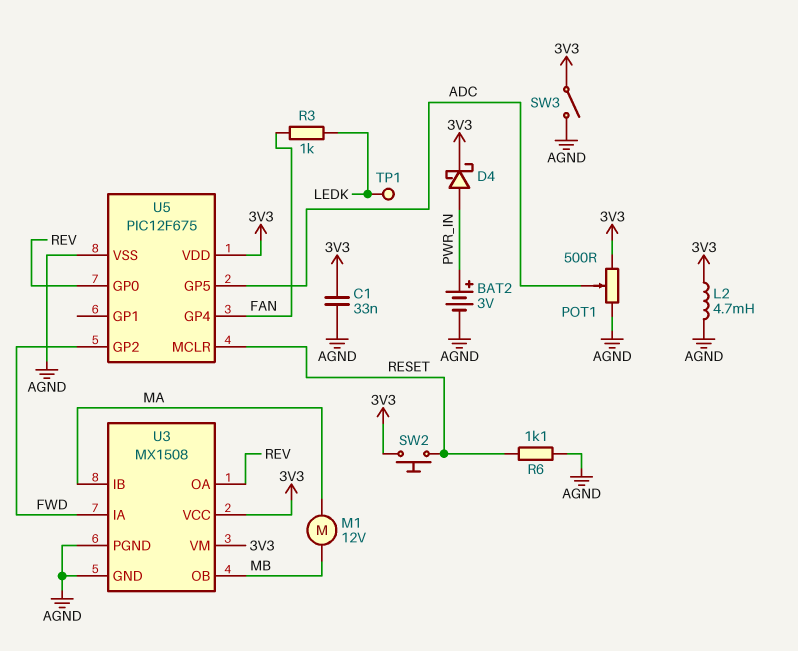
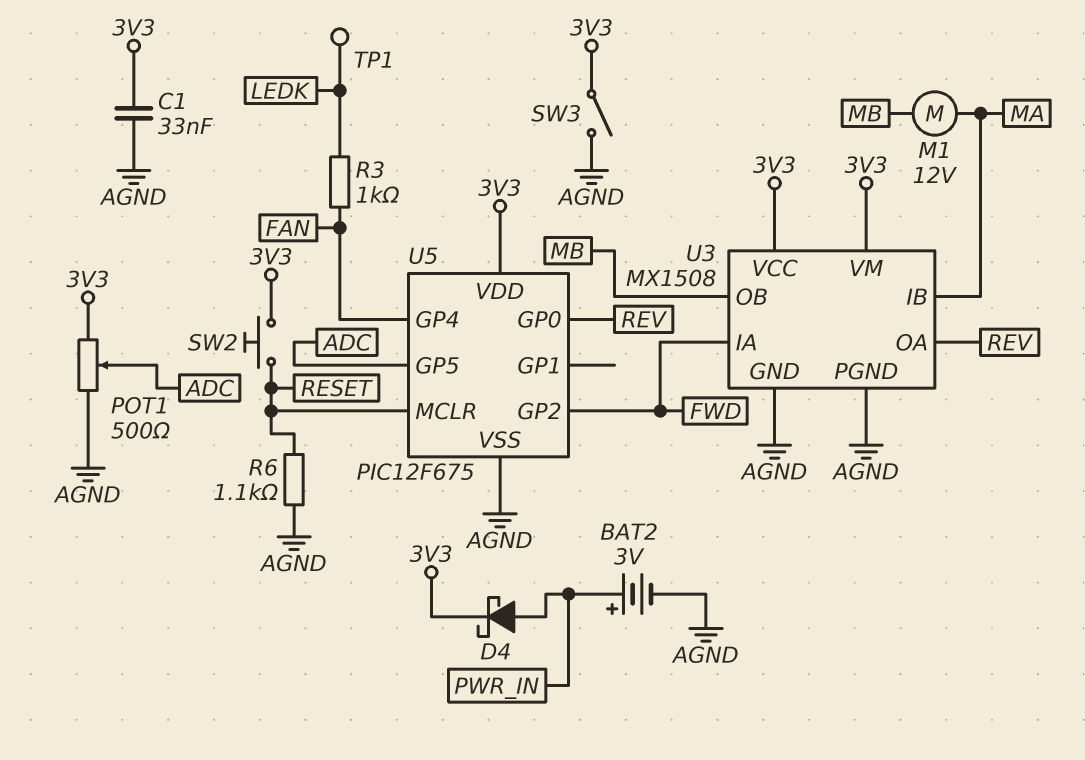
L2: 4.7mH (3V3, AGND) -> none

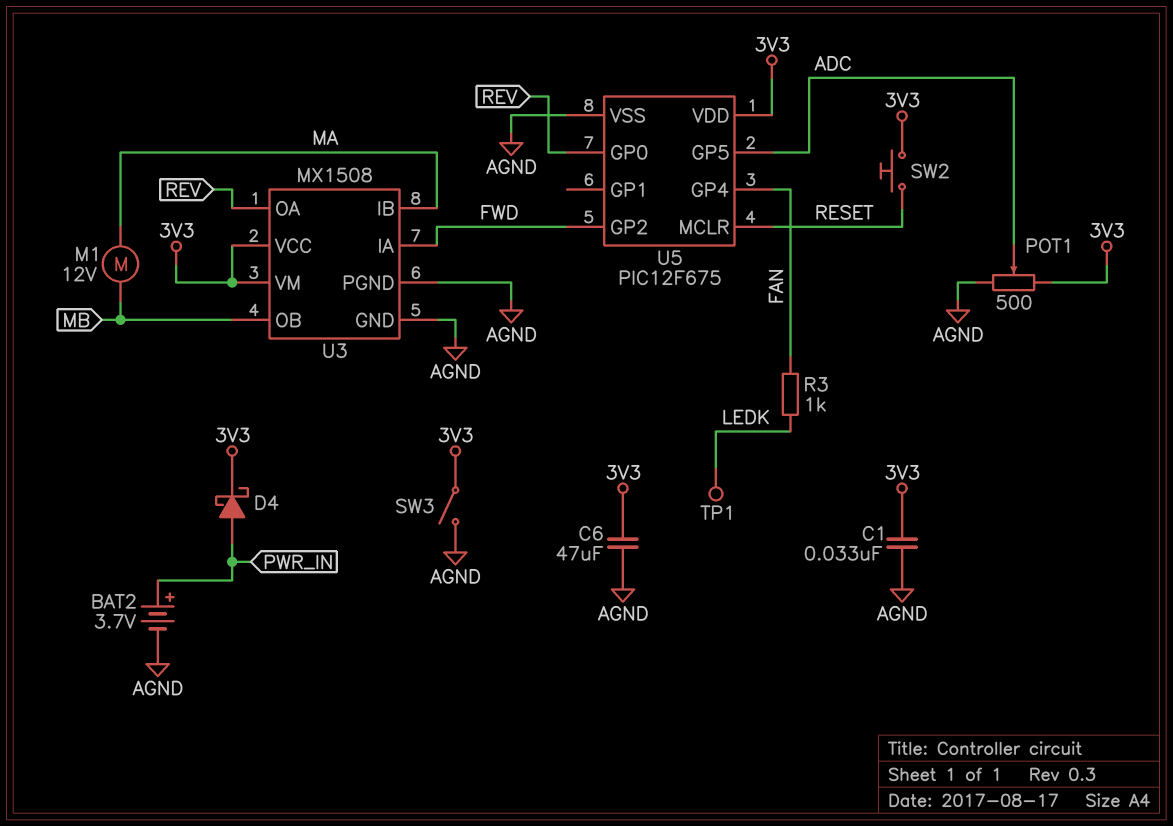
BAT2: 3V (plus PWR_IN, minus AGND) -> 3.7V (plus PWR_IN, minus AGND)
C6: none -> 47uF (3V3, AGND)
R6: 1.1k (AGND, RESET) -> none

